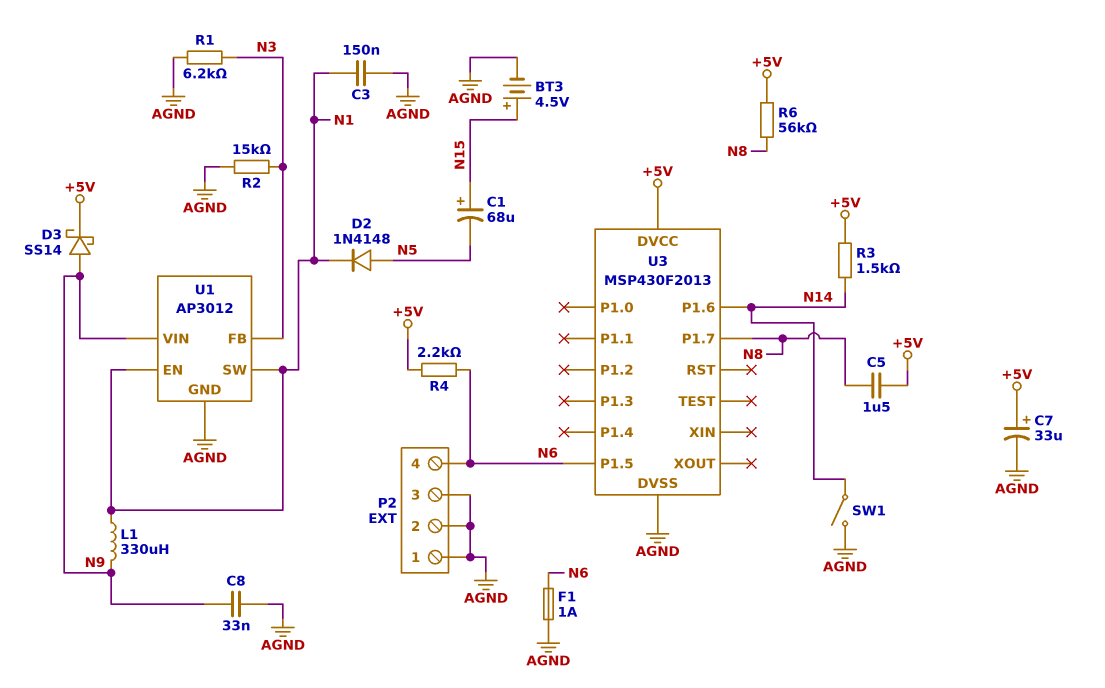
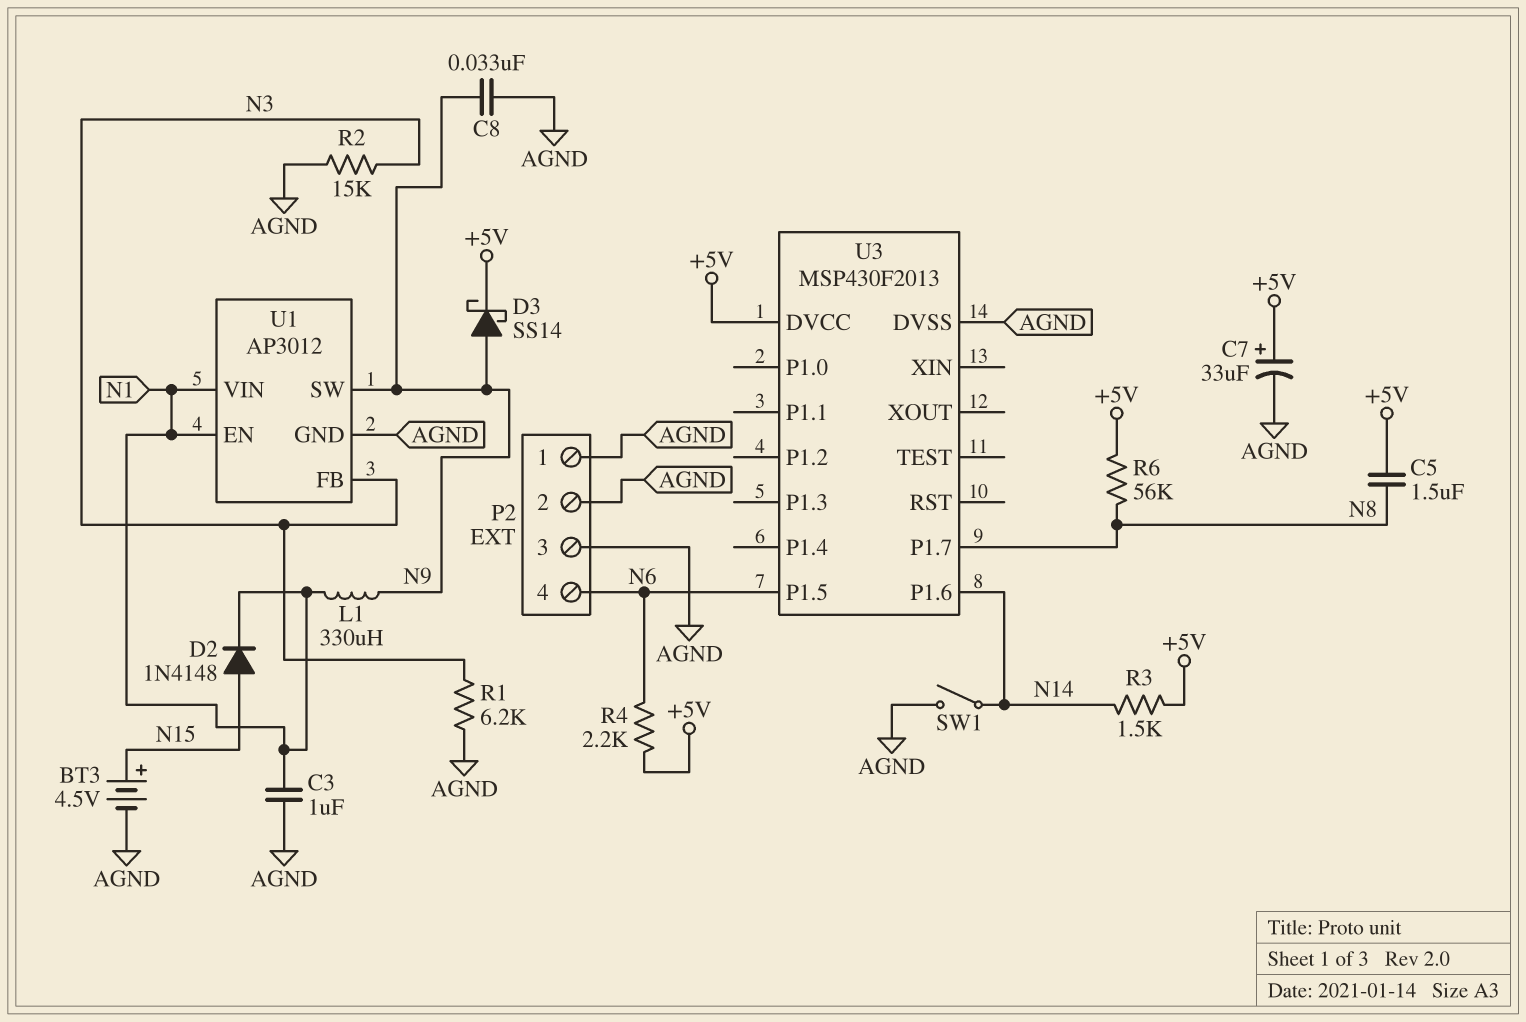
C1: 68uF (plus N15, minus N5) -> none
C3: 150nF (AGND, N1) -> 1uF (AGND, N1)
D2: diode 1N4148 (A N5, K N1) -> diode 1N4148 (A N15, K N1)
F1: 1A (AGND, N6) -> none
U1 pin SW: N1 -> N9
U1 pin VIN: N9 -> N1

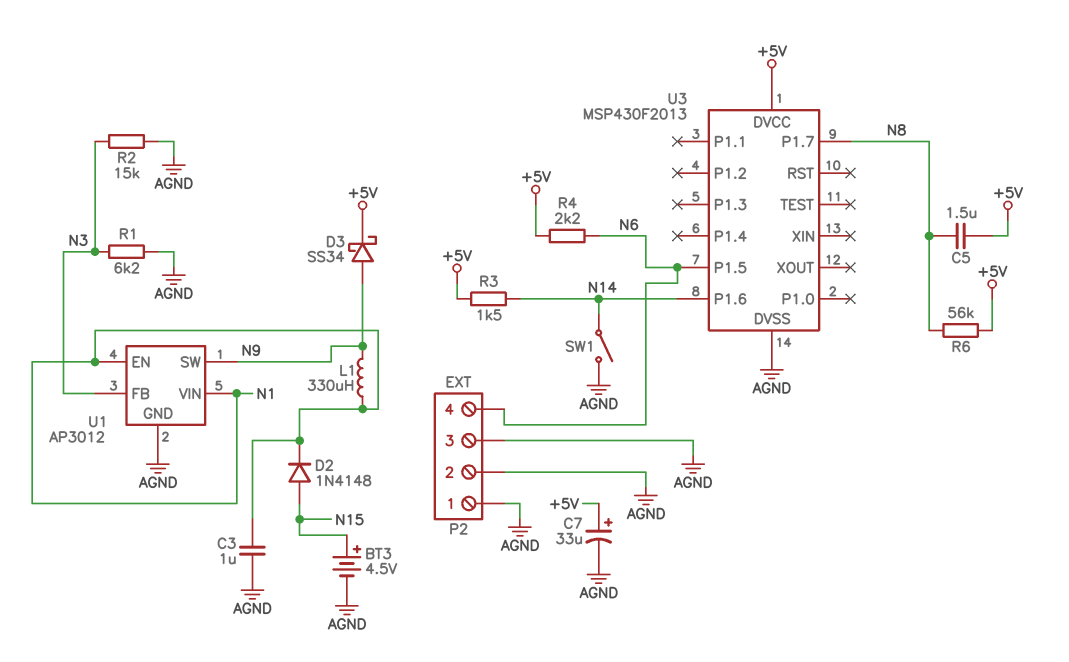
C8: 33nF (AGND, N9) -> none
D3: schottky SS14 (A N9, K +5V) -> schottky SS34 (A N9, K +5V)

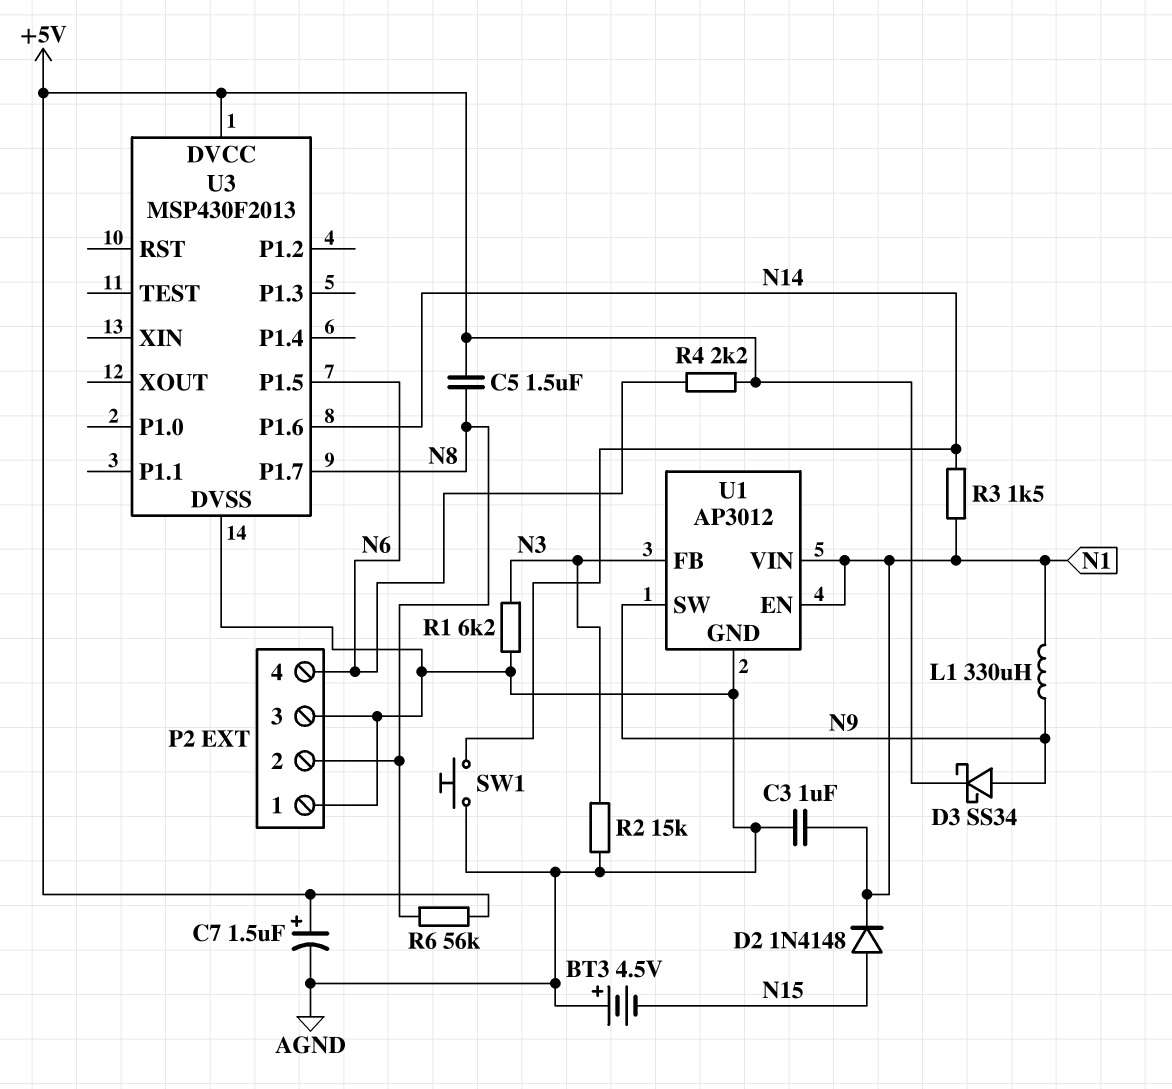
BT3: 4.5V (plus N15, minus AGND) -> 4.5V (plus AGND, minus N15)
C7: 33uF (plus +5V, minus AGND) -> 1.5uF (plus +5V, minus AGND)
P2 pin 2: AGND -> N8
R3: 1.5k (+5V, N14) -> 1.5k (N1, N14)
SW1: switch (AGND, N14) -> button (AGND, N14)

